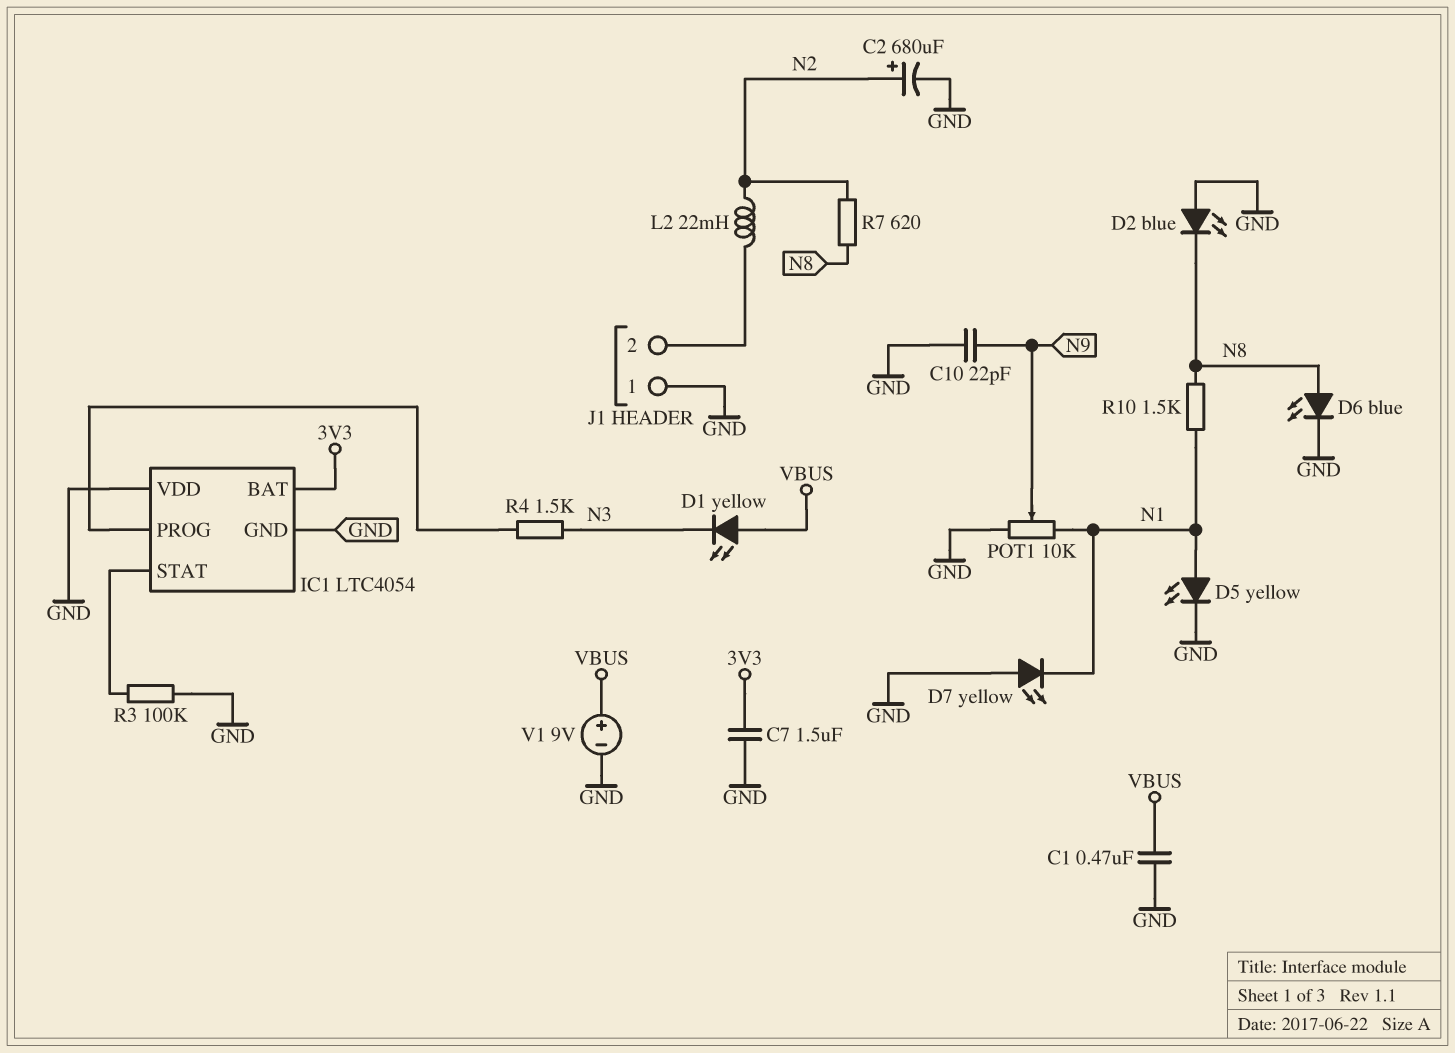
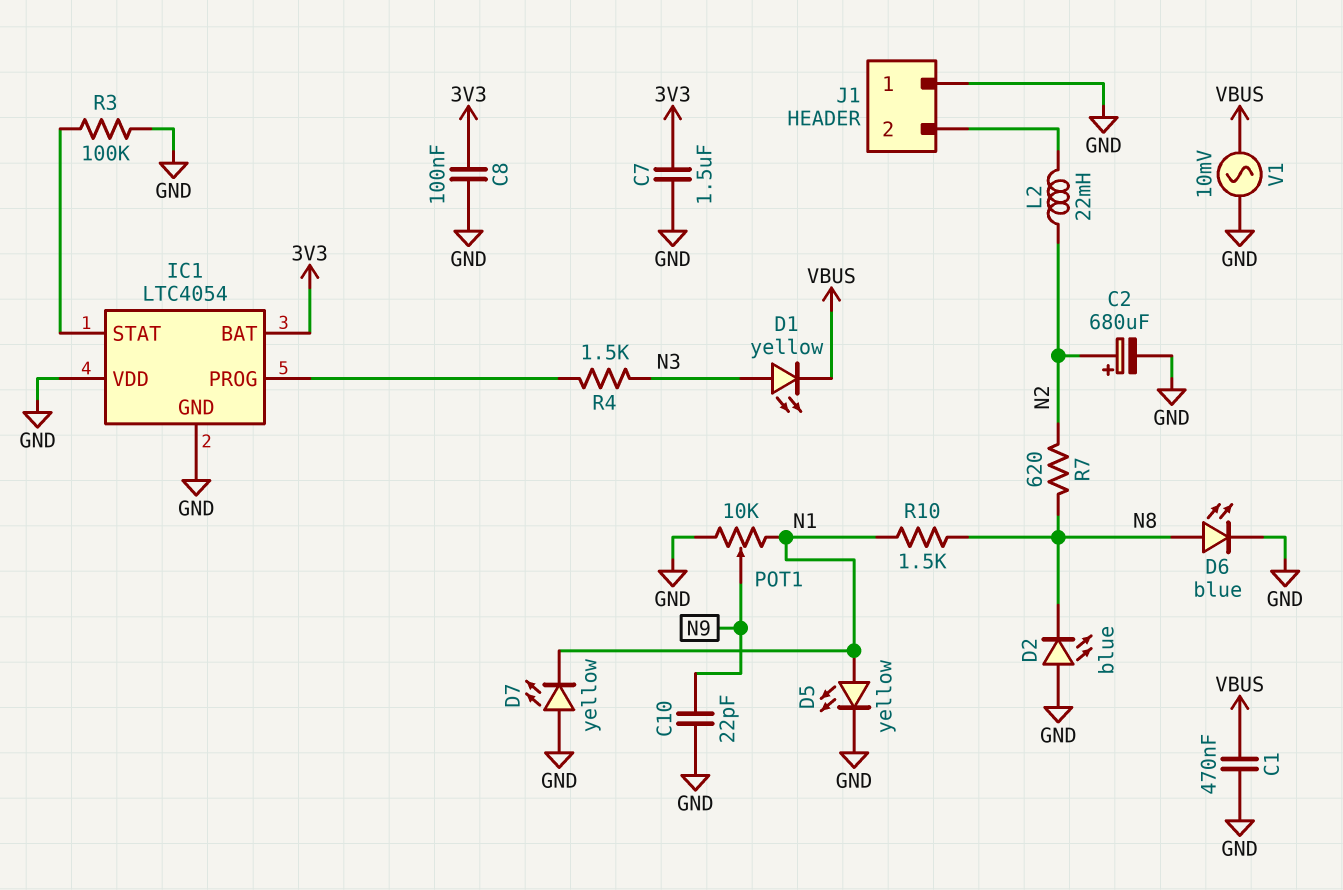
C8: none -> 100nF (3V3, GND)
D1: LED yellow (A VBUS, K N3) -> LED yellow (A N3, K VBUS)
V1: 9V (plus VBUS, minus GND) -> AC 10mV (GND, VBUS)

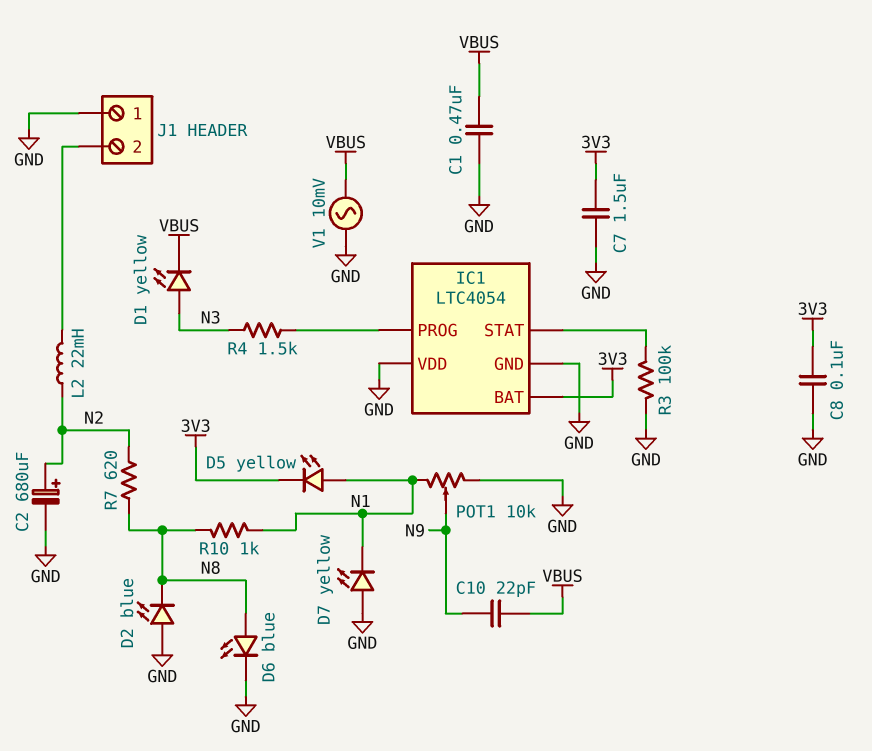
C10: 22pF (GND, N9) -> 22pF (N9, VBUS)
D5: LED yellow (A N1, K GND) -> LED yellow (A N1, K 3V3)
R10: 1.5k (N1, N8) -> 1k (N1, N8)

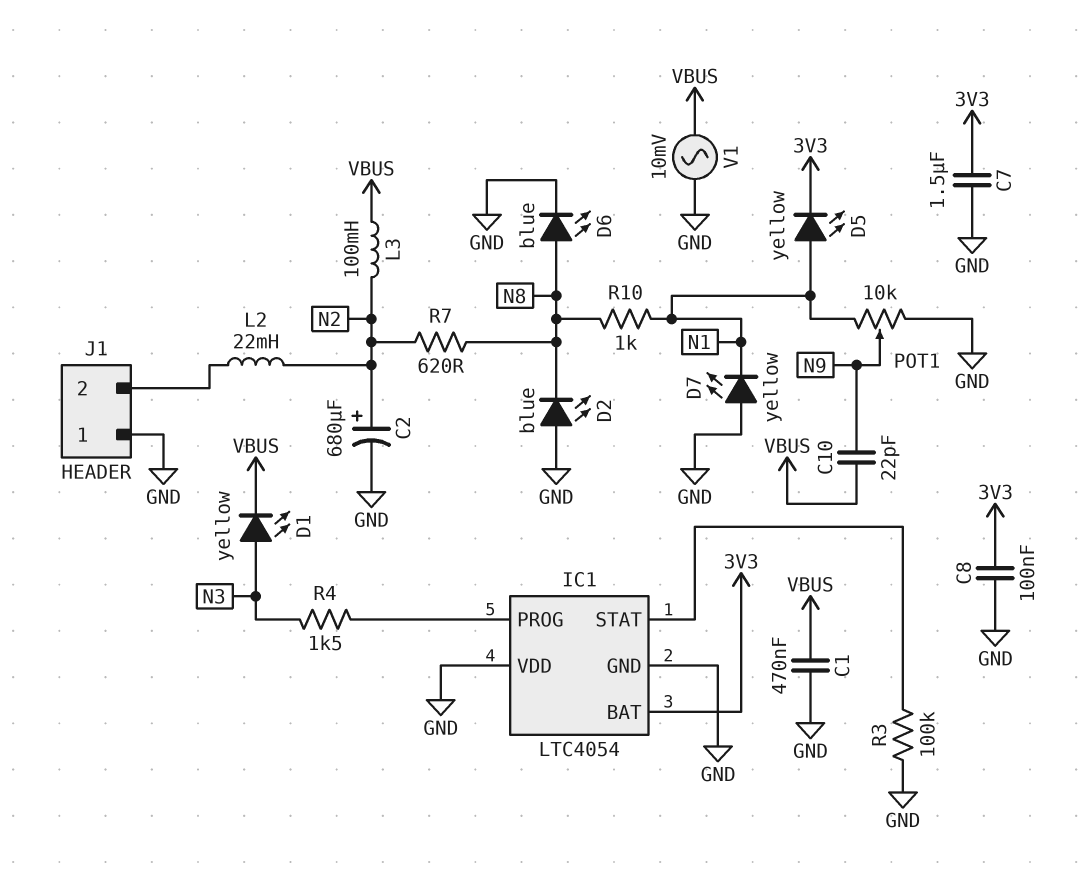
L3: none -> 100mH (N2, VBUS)

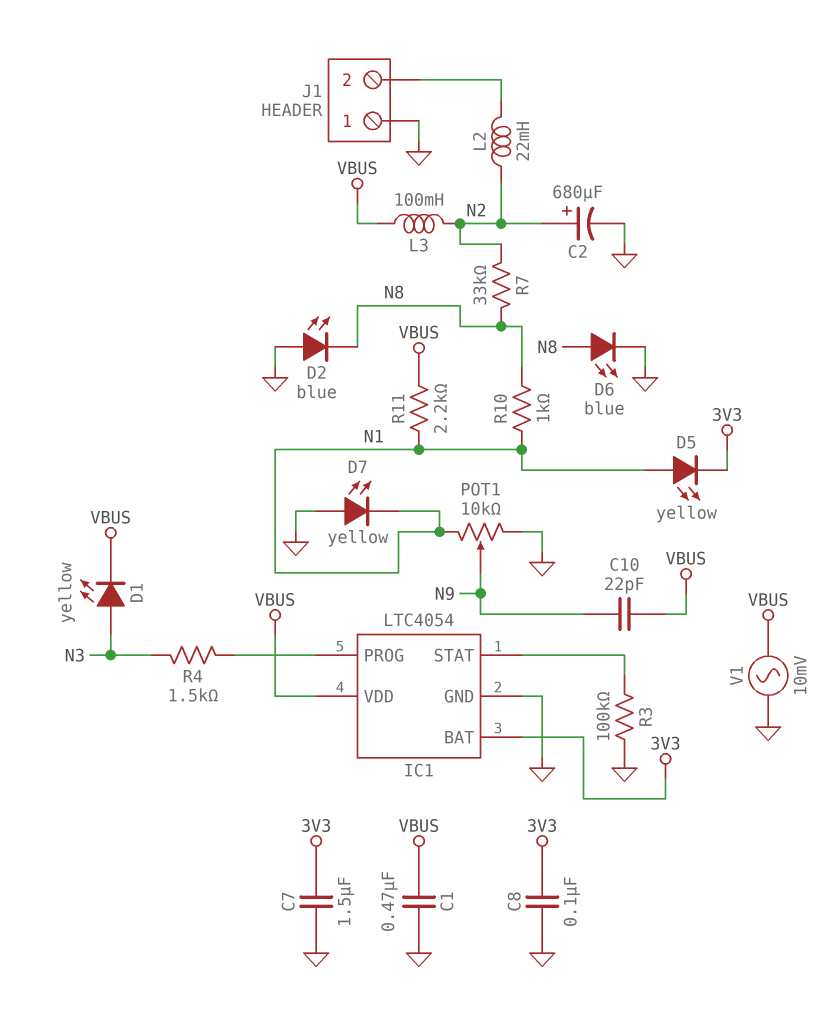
IC1 pin VDD: GND -> VBUS
R7: 620 (N2, N8) -> 33k (N2, N8)
R11: none -> 2.2k (N1, VBUS)

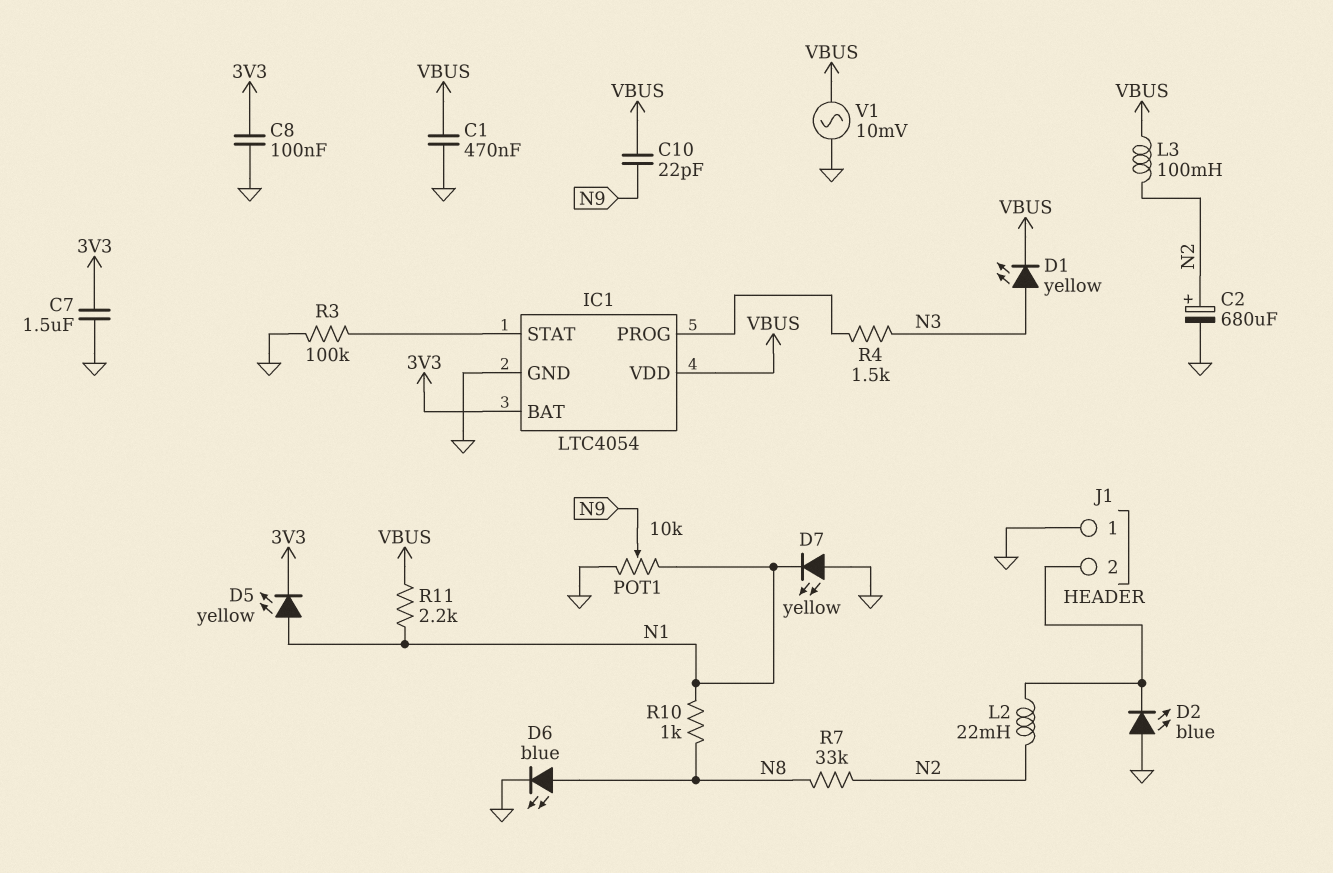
D2: LED blue (A GND, K N8) -> LED blue (A GND, K J1/2)

